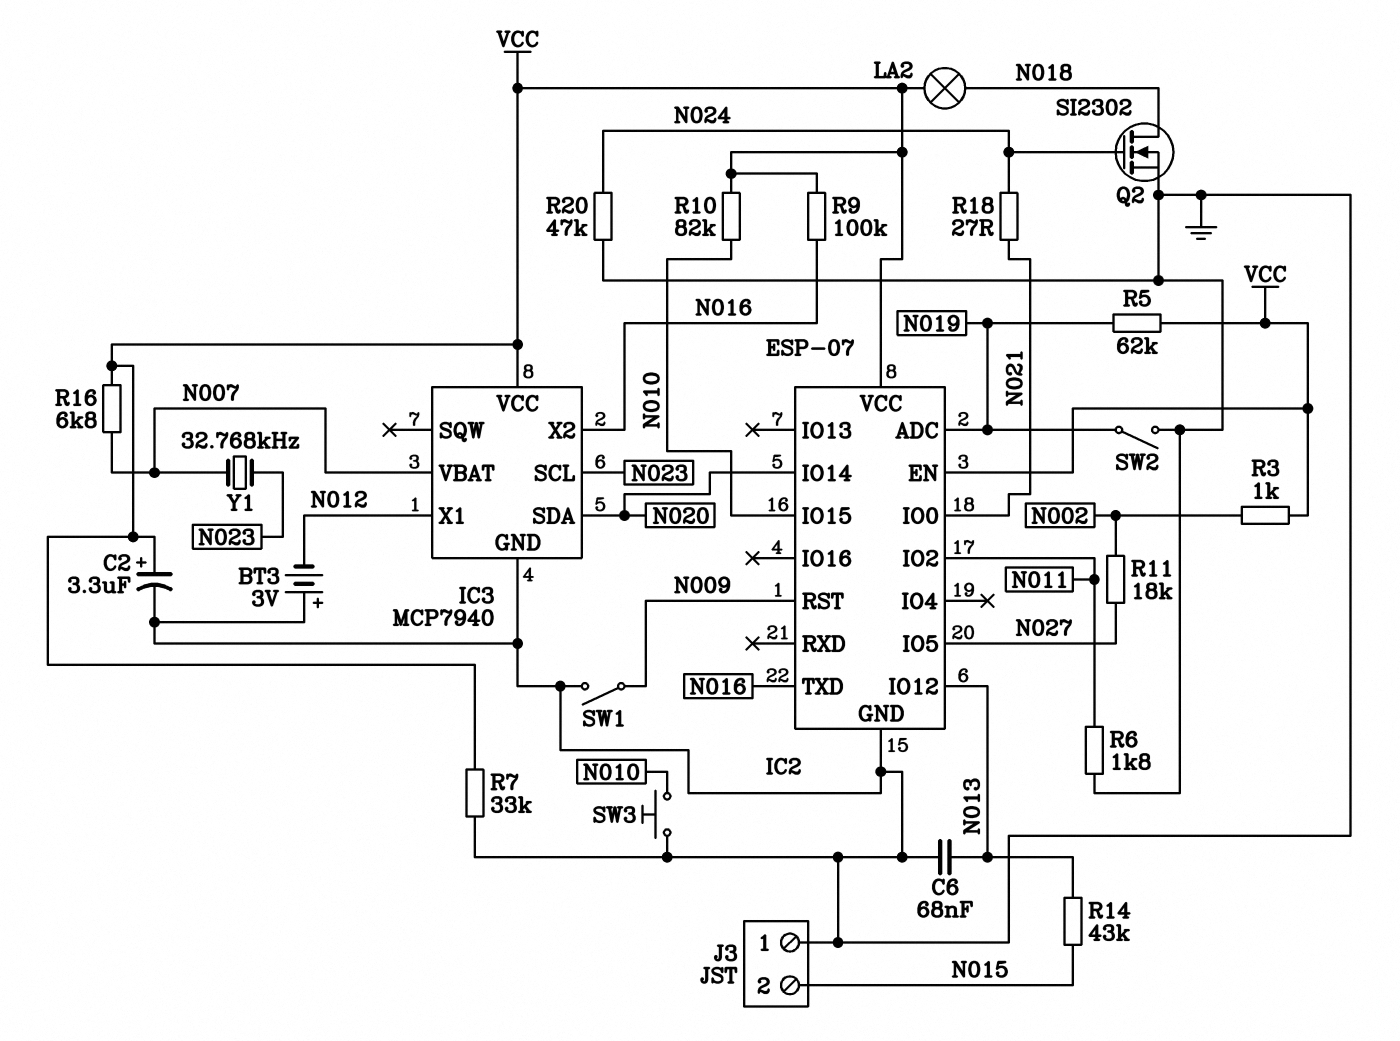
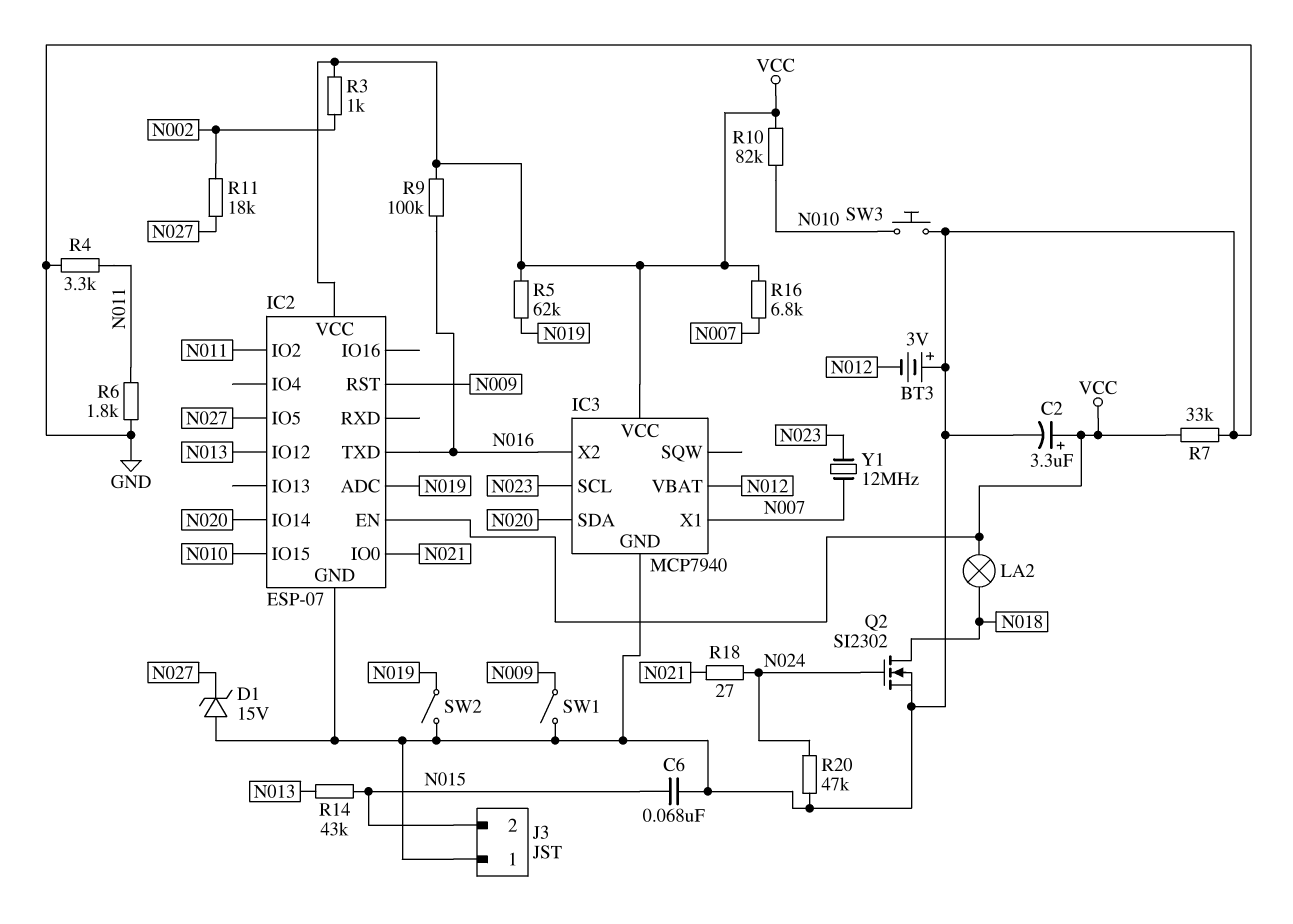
C6: 68nF (GND, N013) -> 68nF (GND, N015)
D1: none -> zener 15V (A GND, K N027)
IC3 pin VBAT: N007 -> N012
IC3 pin X1: N012 -> N007
R4: none -> 3.3k (GND, N011)
Y1: 32.768kHz (N007, N023) -> 12MHz (N007, N023)

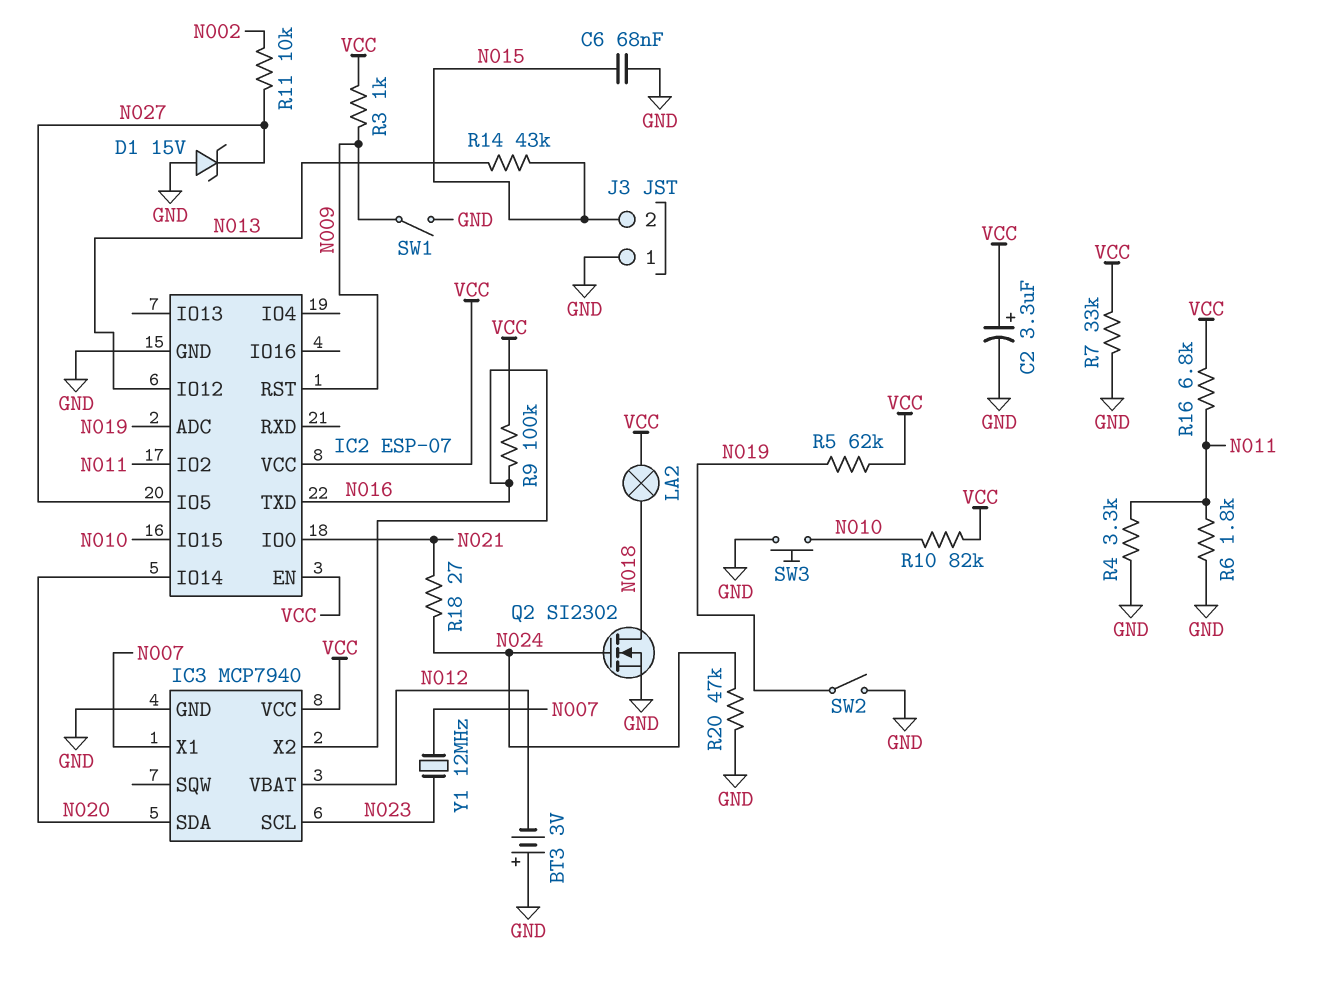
R3: 1k (N002, VCC) -> 1k (N009, VCC)
R11: 18k (N002, N027) -> 10k (N002, N027)
R16: 6.8k (N007, VCC) -> 6.8k (N011, VCC)

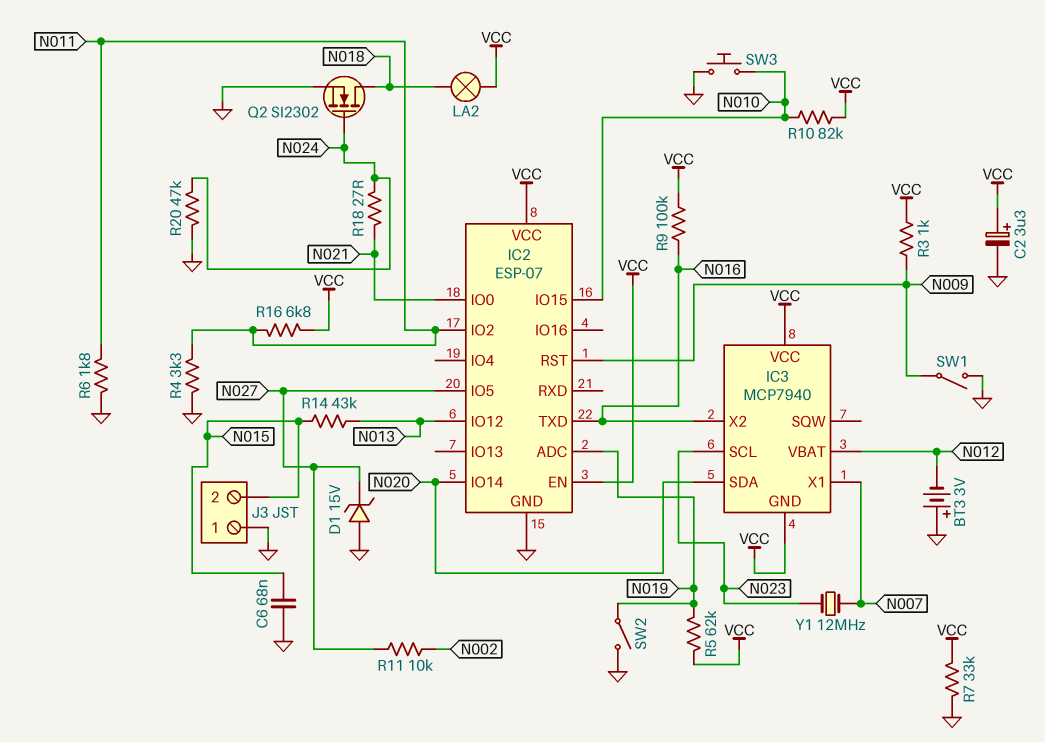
IC3 pin GND: GND -> VCC

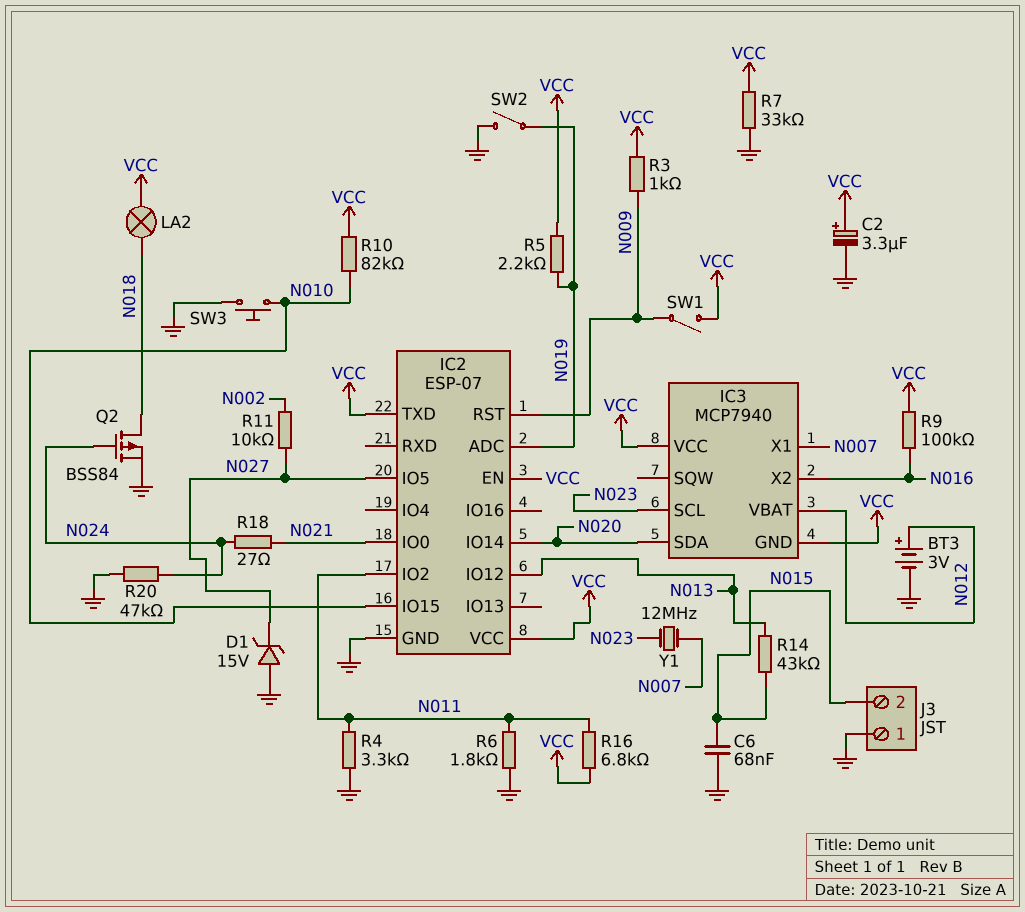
BT3: 3V (plus GND, minus N012) -> 3V (plus N012, minus GND)
IC2 pin TXD: N016 -> VCC
Q2: NMOS SI2302 (G N024, D N018, S GND) -> PMOS BSS84 (G N024, D N018, S GND)
R5: 62k (N019, VCC) -> 2.2k (N019, VCC)
SW1: switch (GND, N009) -> switch (N009, VCC)

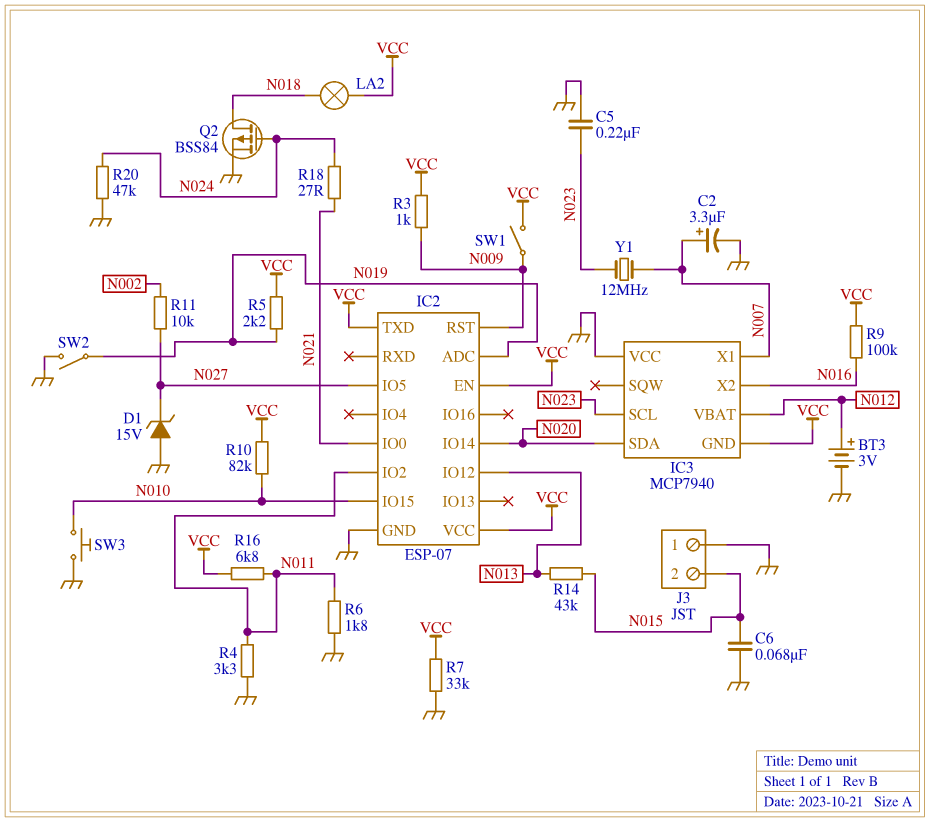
C2: 3.3uF (plus VCC, minus GND) -> 3.3uF (plus N007, minus GND)
C5: none -> 220nF (GND, N023)
IC3 pin VCC: VCC -> GND

